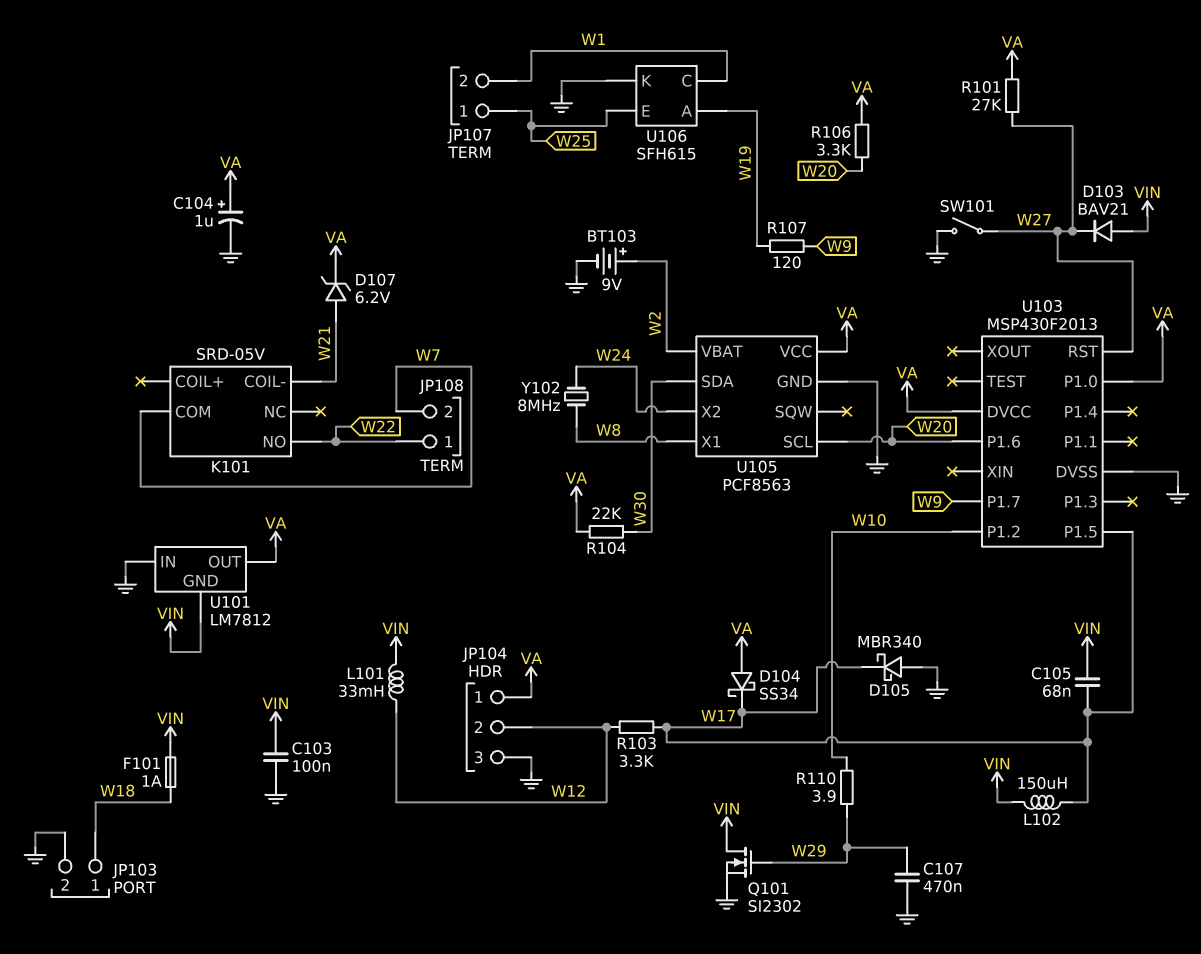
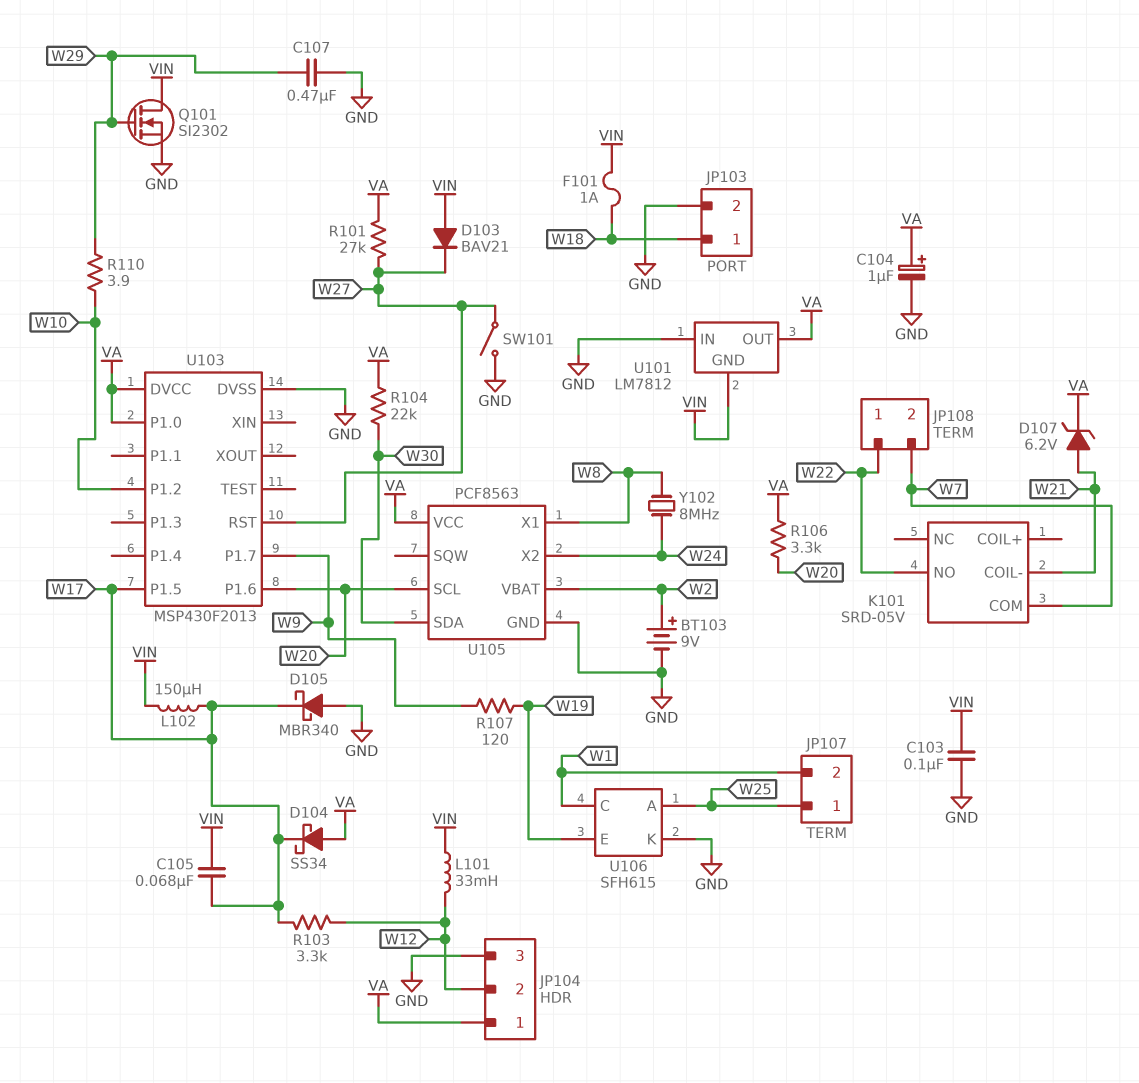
U106 pin A: W19 -> W25
U106 pin E: W25 -> W19

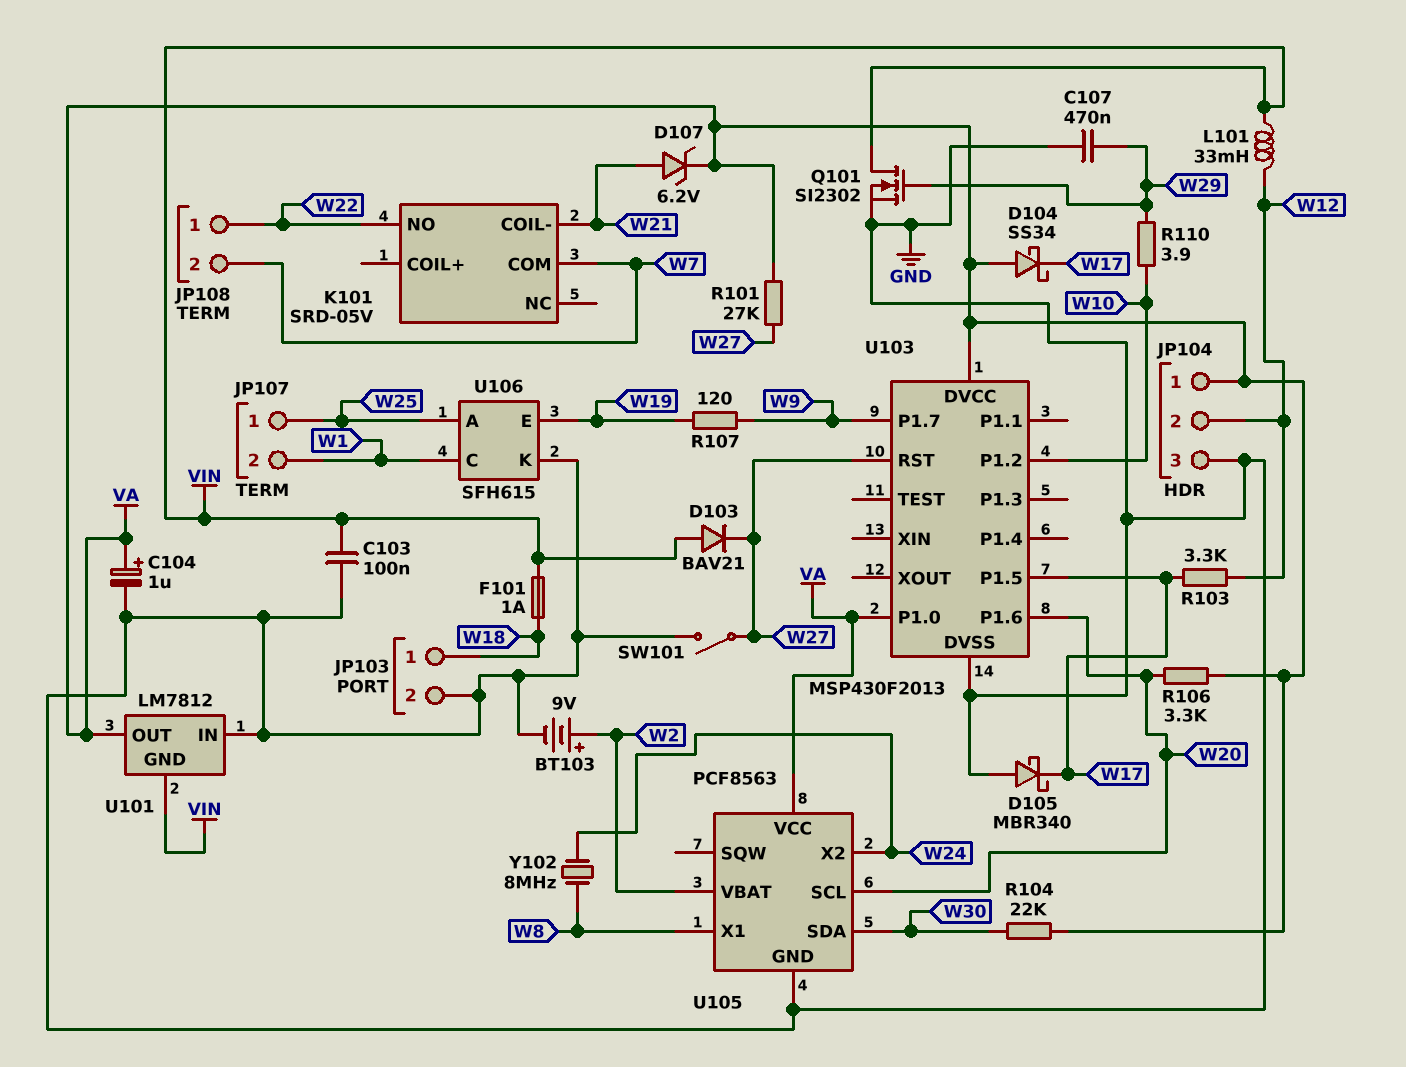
C105: 68nF (VIN, W17) -> none
L102: 150uH (VIN, W17) -> none

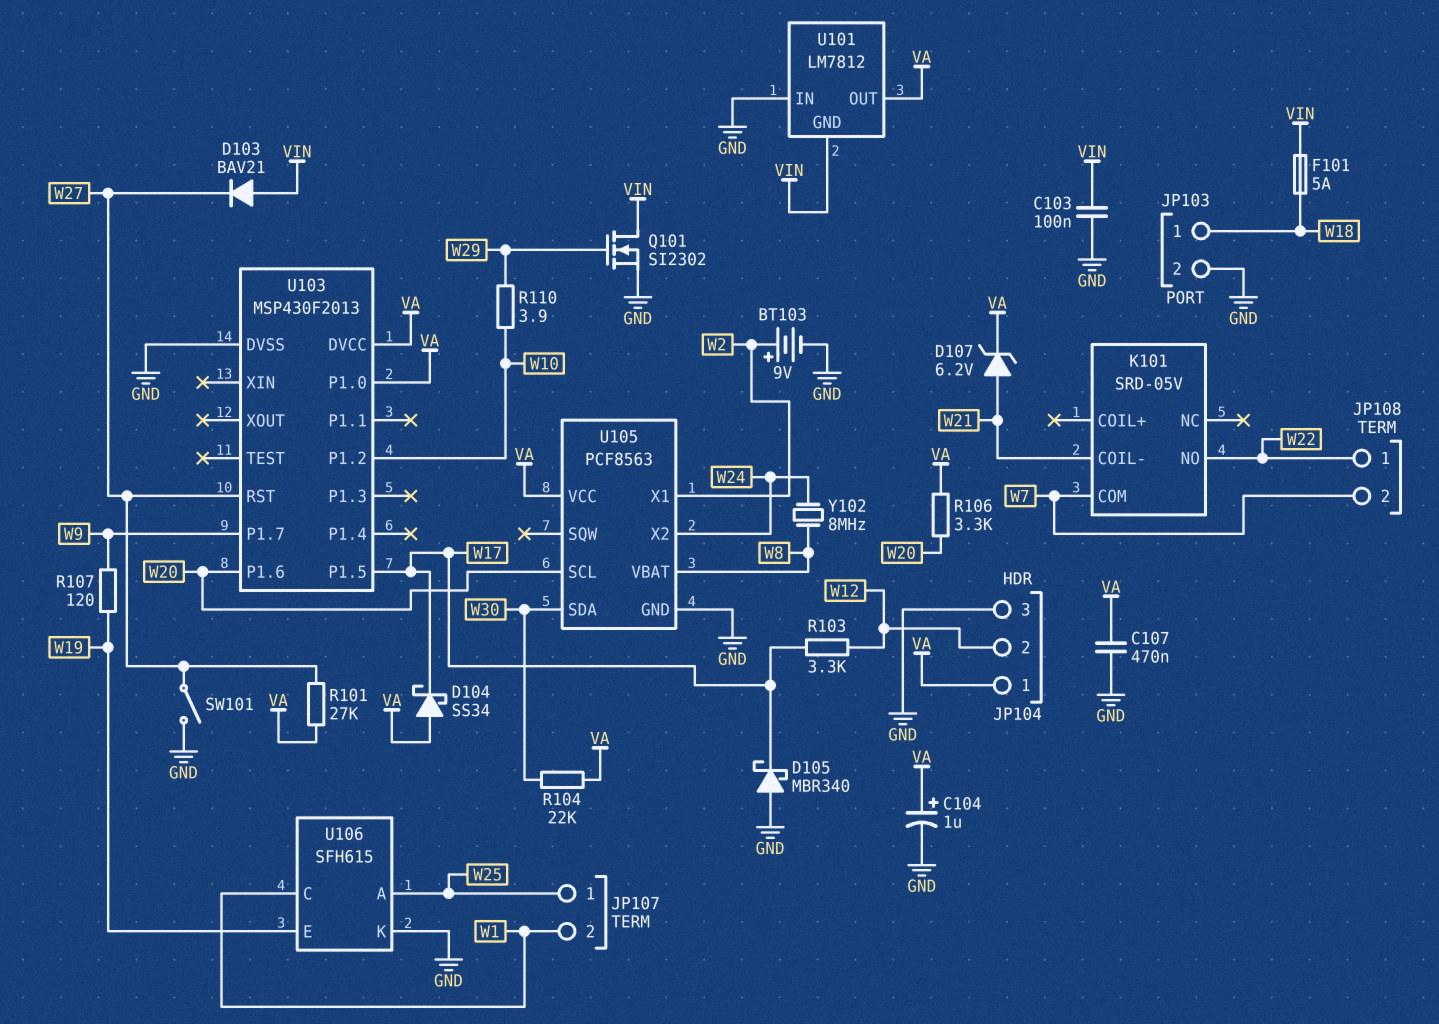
C107: 470nF (GND, W29) -> 470nF (GND, VA)
F101: 1A (VIN, W18) -> 5A (VIN, W18)
L101: 33mH (VIN, W12) -> none
U105 pin VBAT: W2 -> W8
U105 pin X1: W8 -> W2

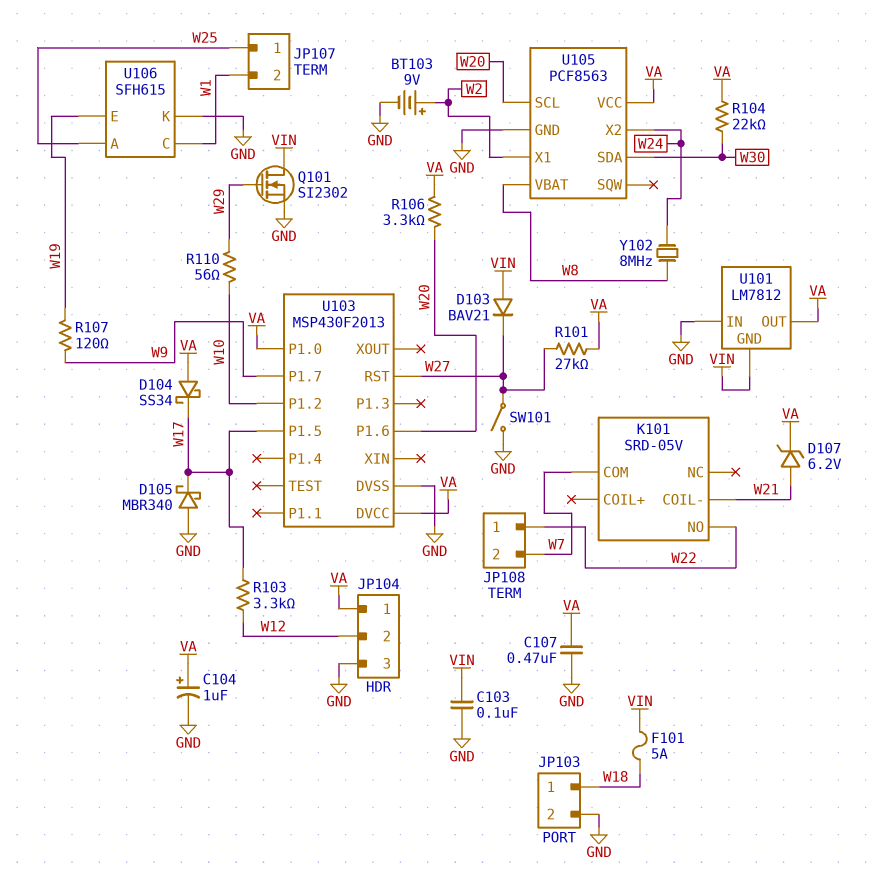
R110: 3.9 (W10, W29) -> 56 (W10, W29)

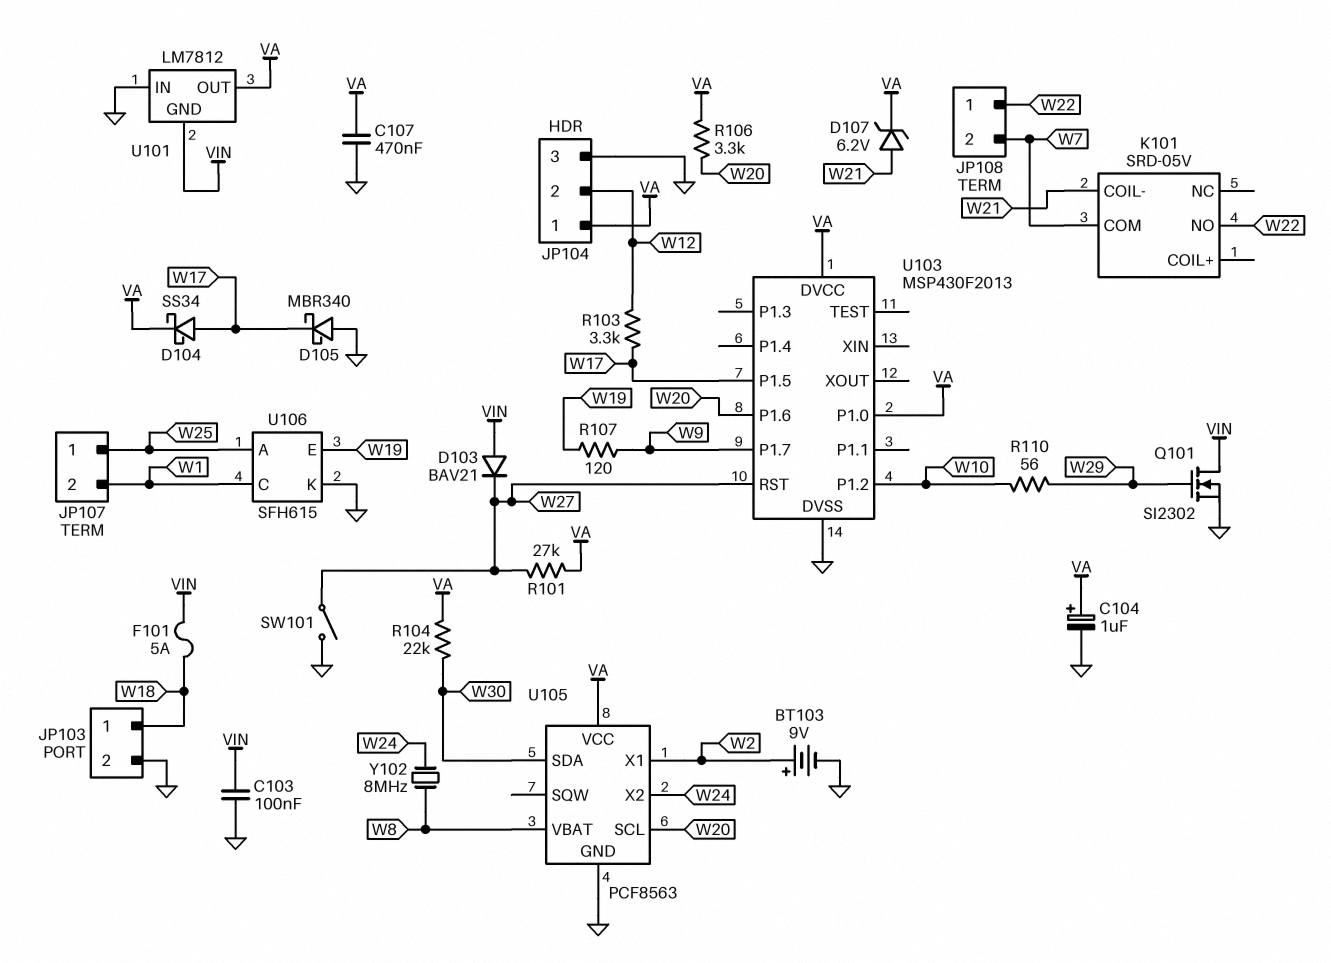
D104: schottky SS34 (A VA, K W17) -> schottky SS34 (A W17, K VA)

